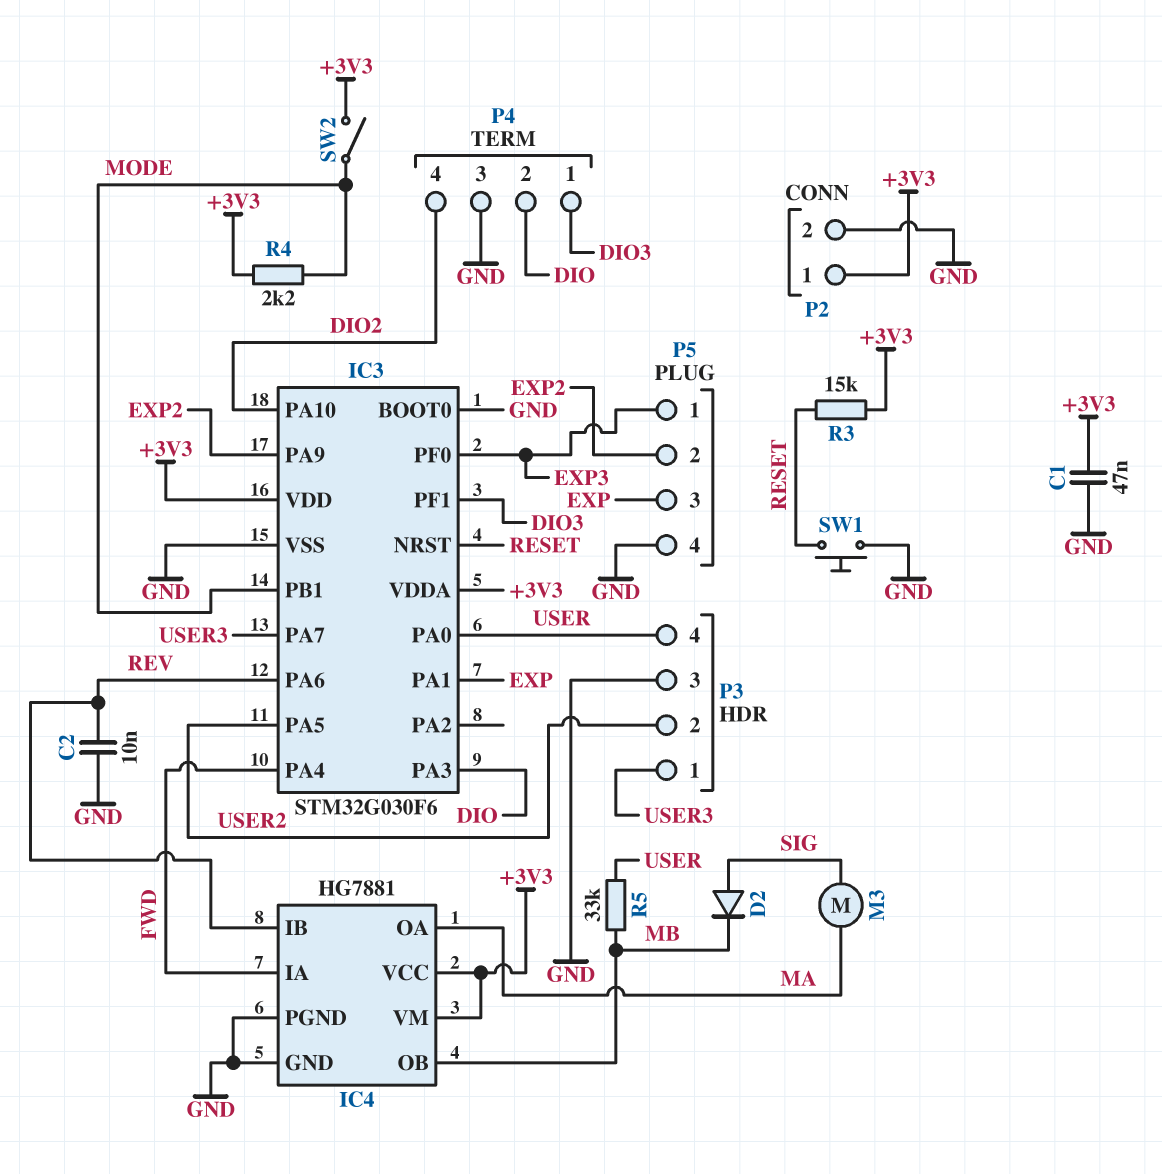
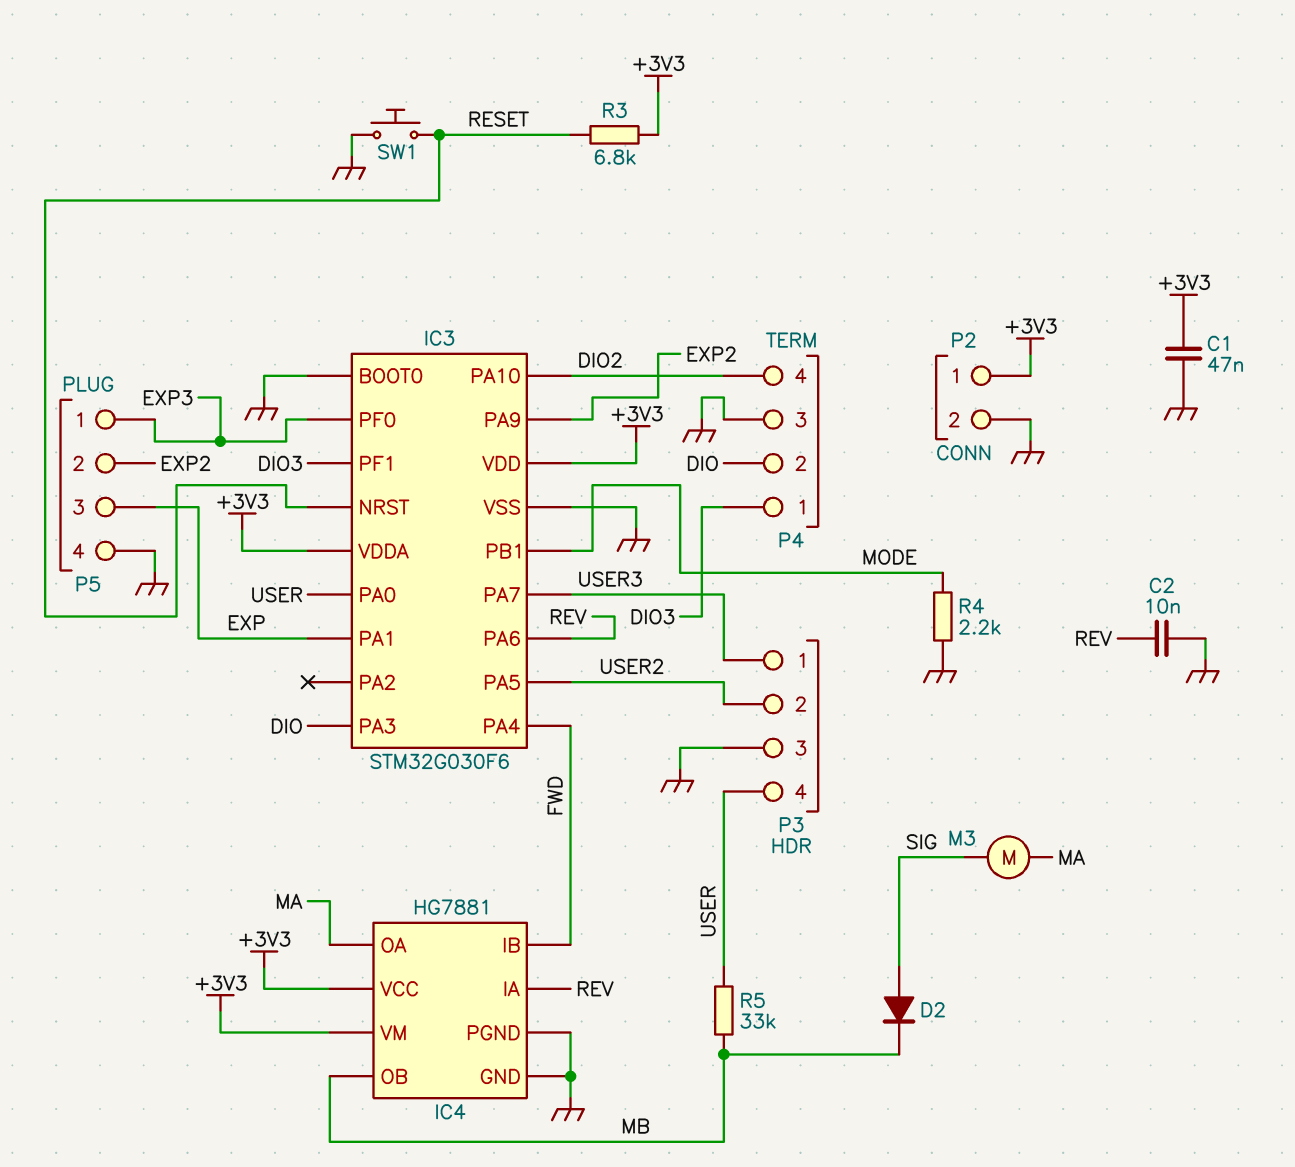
IC4 pin IA: FWD -> REV
IC4 pin IB: REV -> FWD
R3: 15k (+3V3, RESET) -> 6.8k (+3V3, RESET)
R4: 2.2k (+3V3, MODE) -> 2.2k (GND, MODE)
SW2: switch (+3V3, MODE) -> none

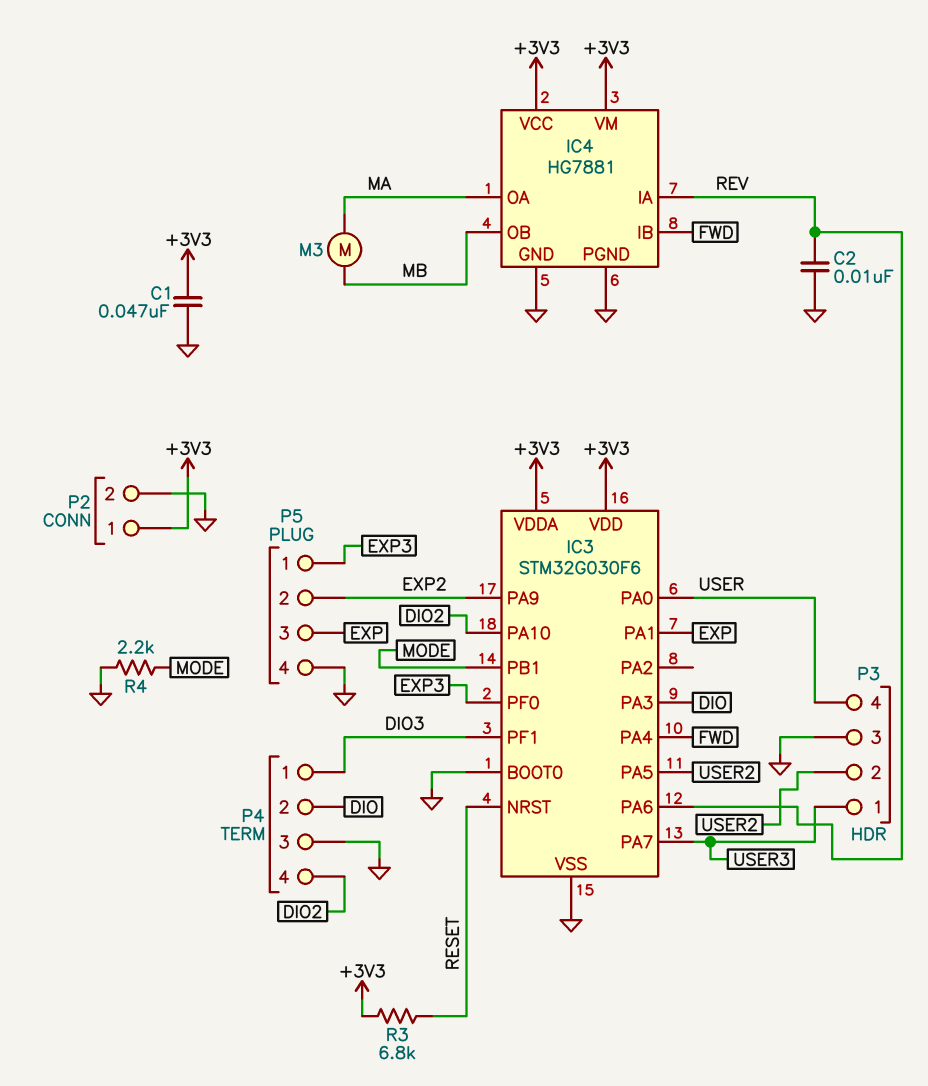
D2: diode (A SIG, K MB) -> none
M3: motor (MA, SIG) -> motor (MA, MB)
R5: 33k (MB, USER) -> none
SW1: button (GND, RESET) -> none

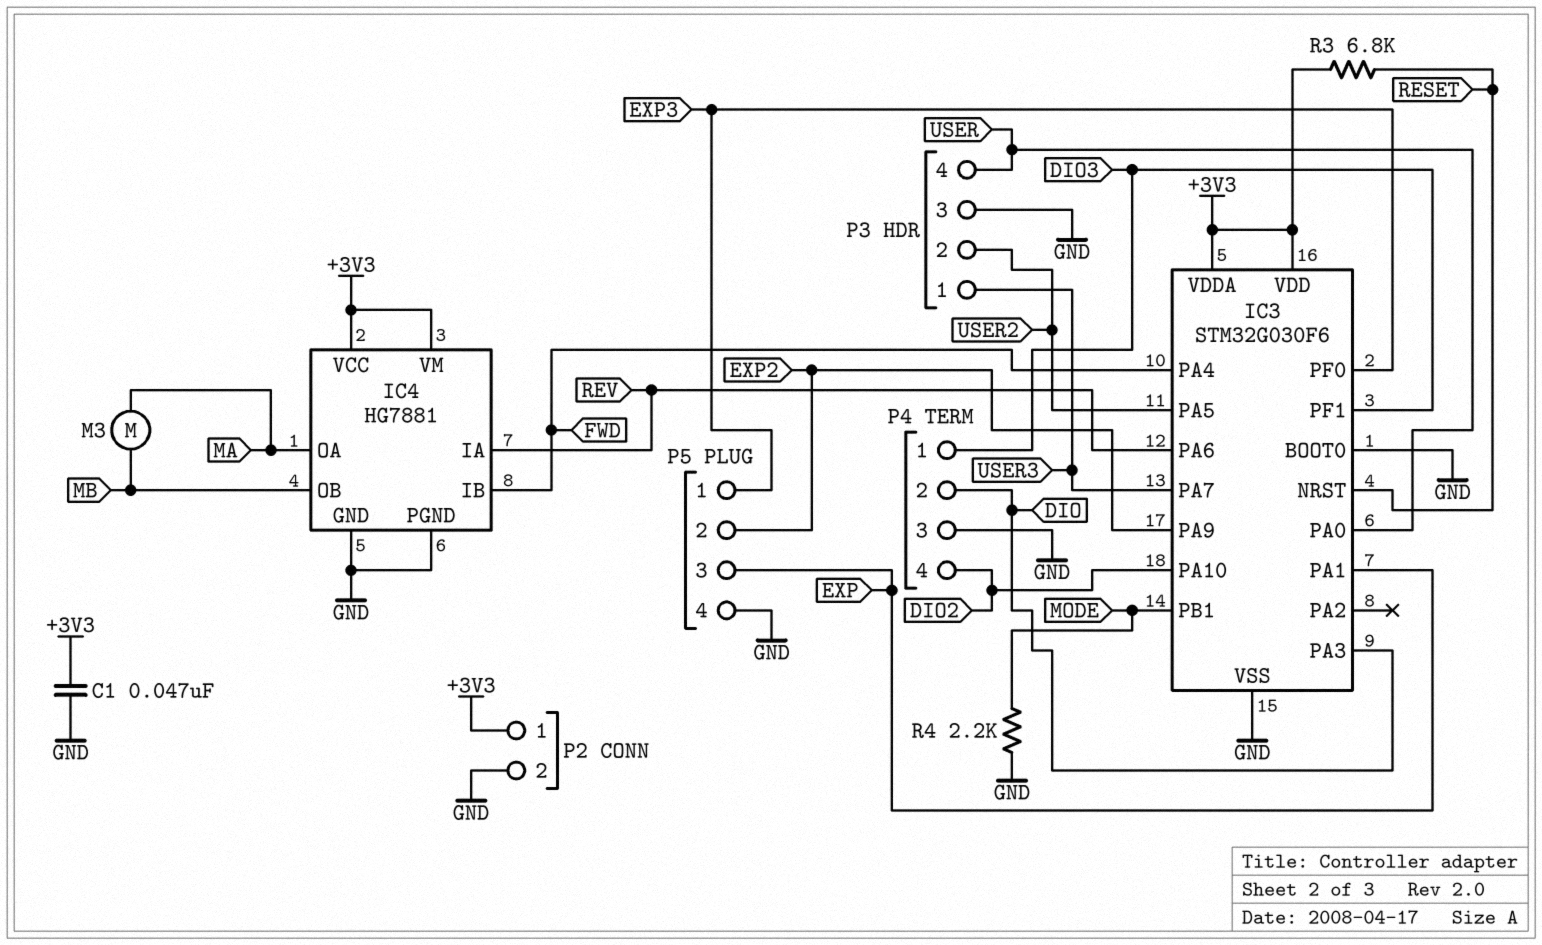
C2: 10nF (GND, REV) -> none

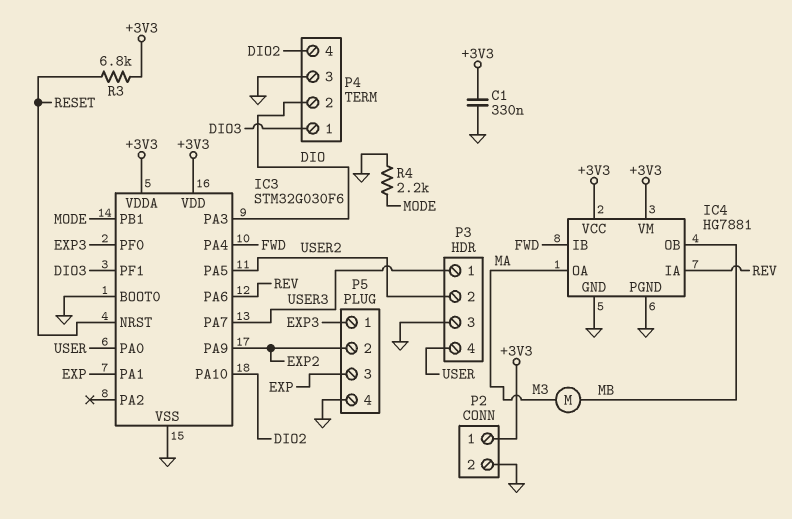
C1: 47nF (+3V3, GND) -> 330nF (+3V3, GND)

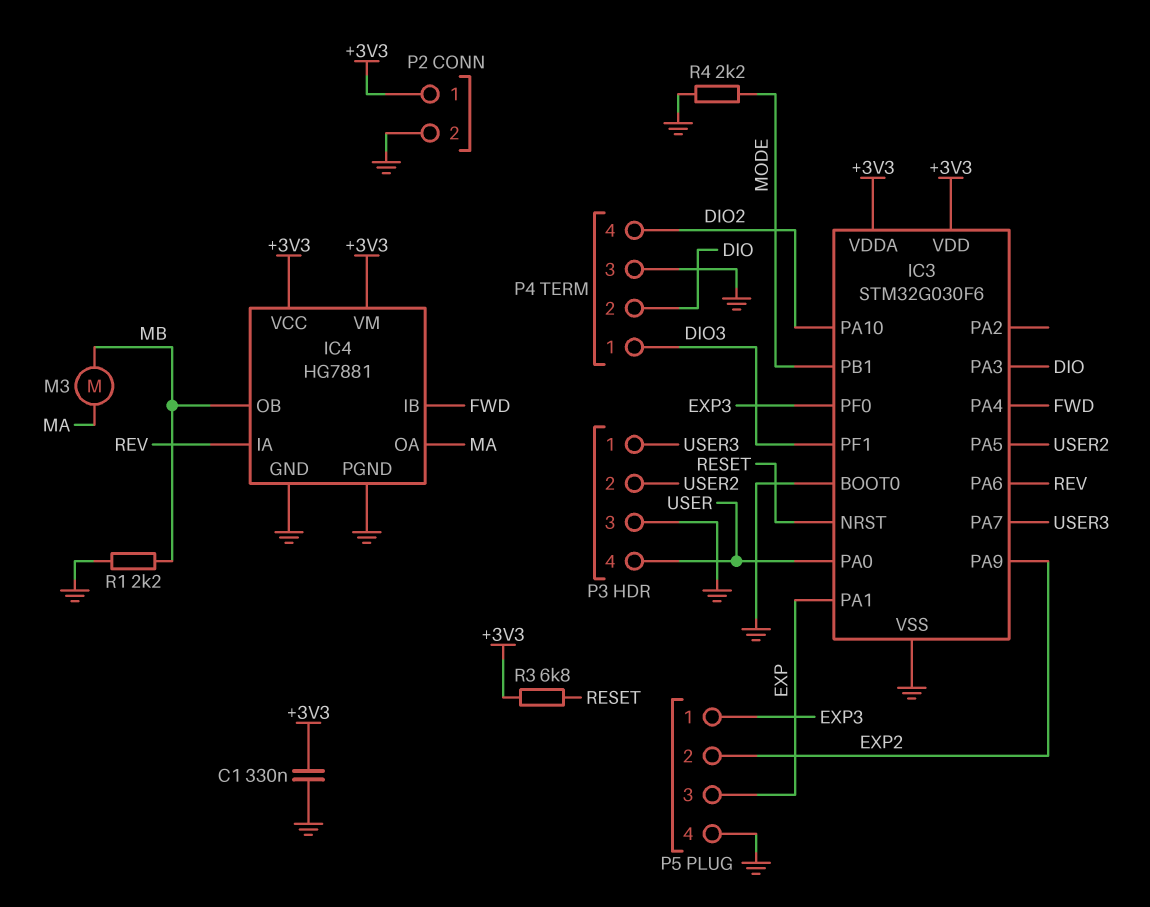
R1: none -> 2.2k (GND, MB)

